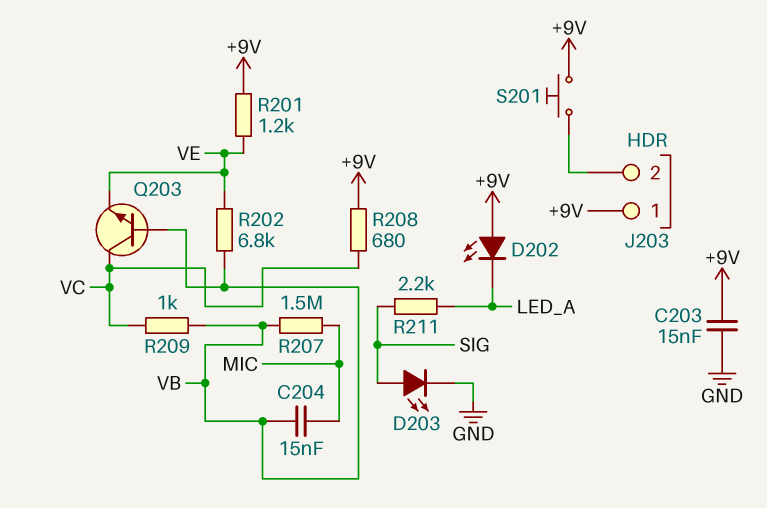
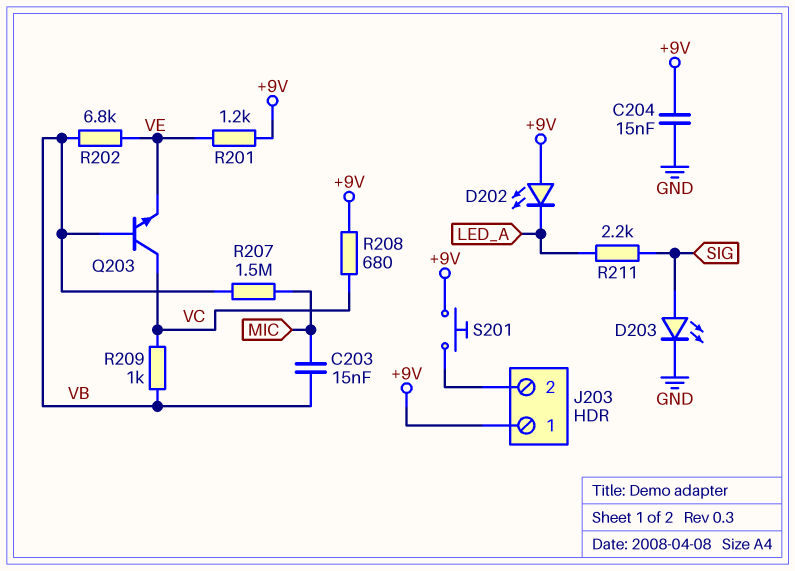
C203: 15nF (+9V, GND) -> 15nF (MIC, VB)
C204: 15nF (MIC, VB) -> 15nF (+9V, GND)

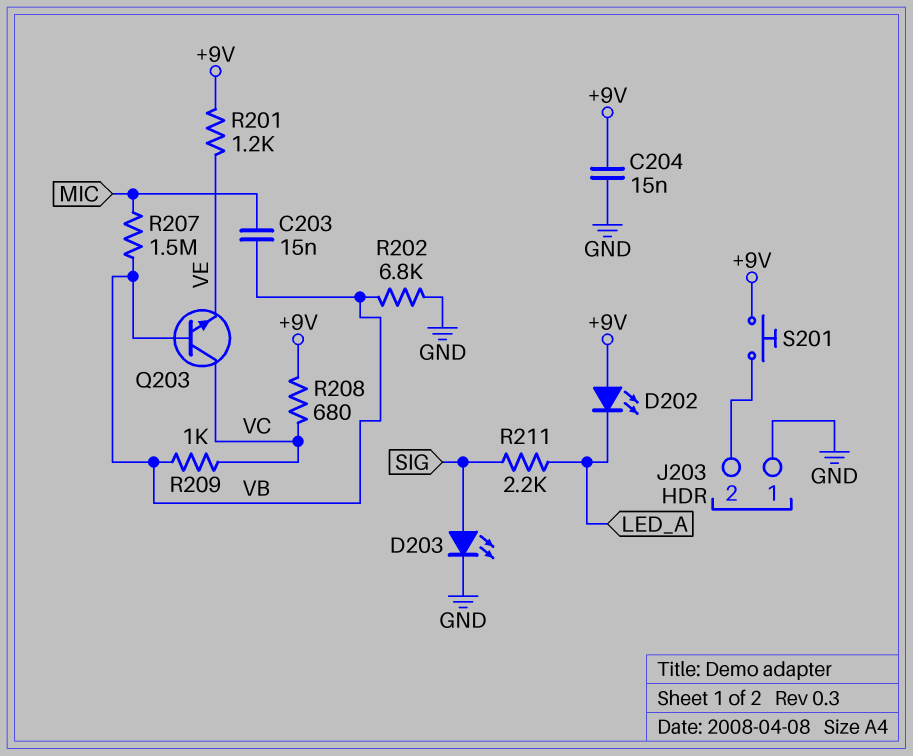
J203 pin 1: +9V -> GND
R202: 6.8k (VB, VE) -> 6.8k (GND, VB)

